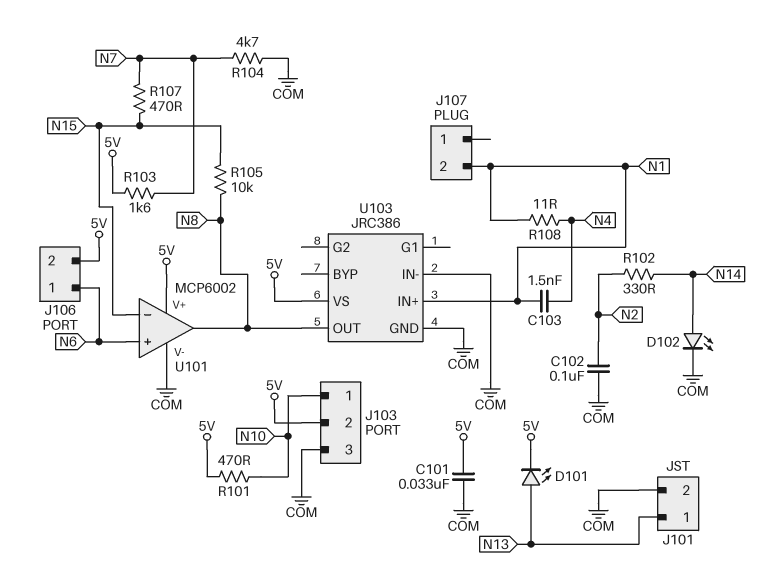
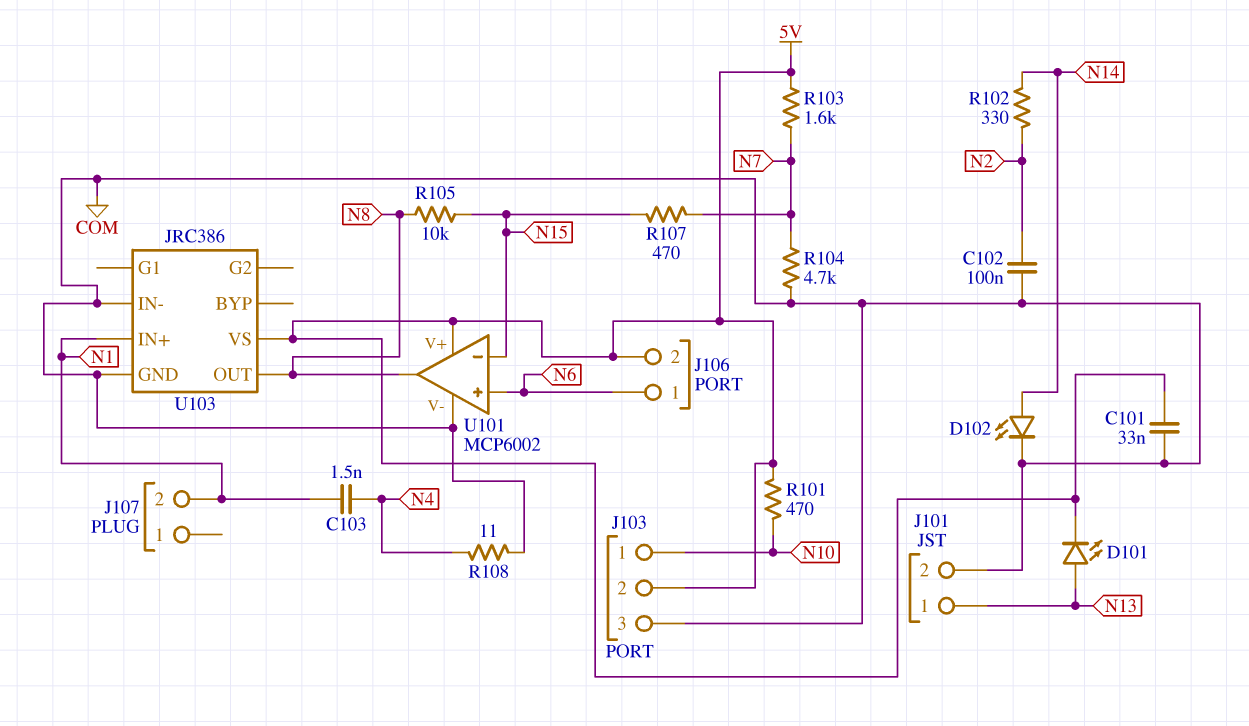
R108: 11 (N1, N4) -> 11 (COM, N4)

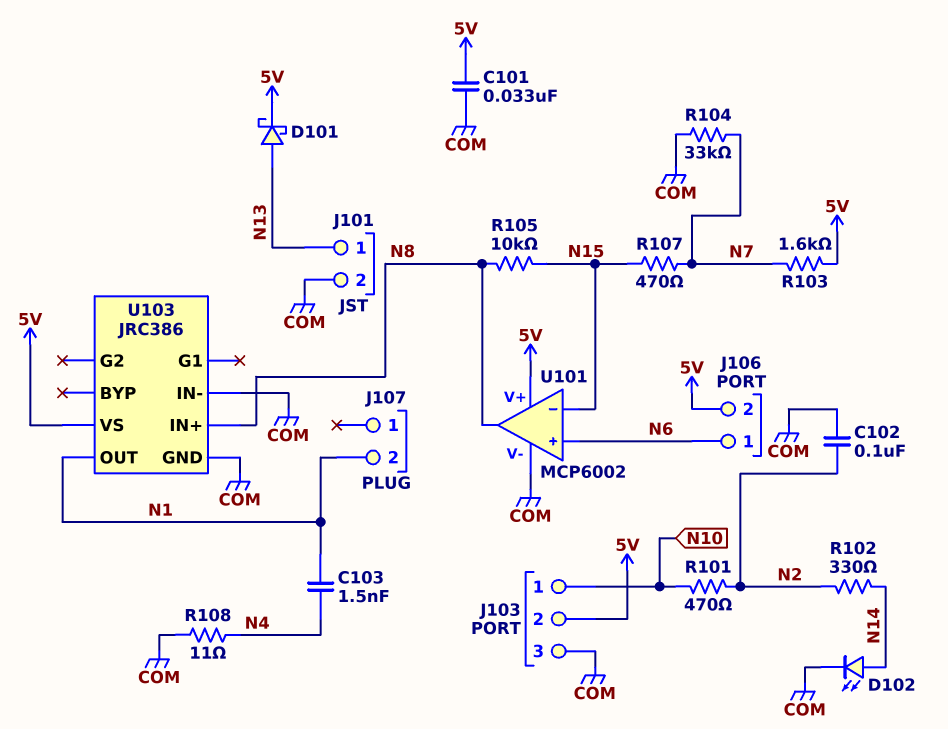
D101: LED (A N13, K 5V) -> schottky (A N13, K 5V)
R101: 470 (5V, N10) -> 470 (N2, N10)
R104: 4.7k (COM, N7) -> 33k (COM, N7)
U103 pin IN+: N1 -> N8
U103 pin OUT: N8 -> N1

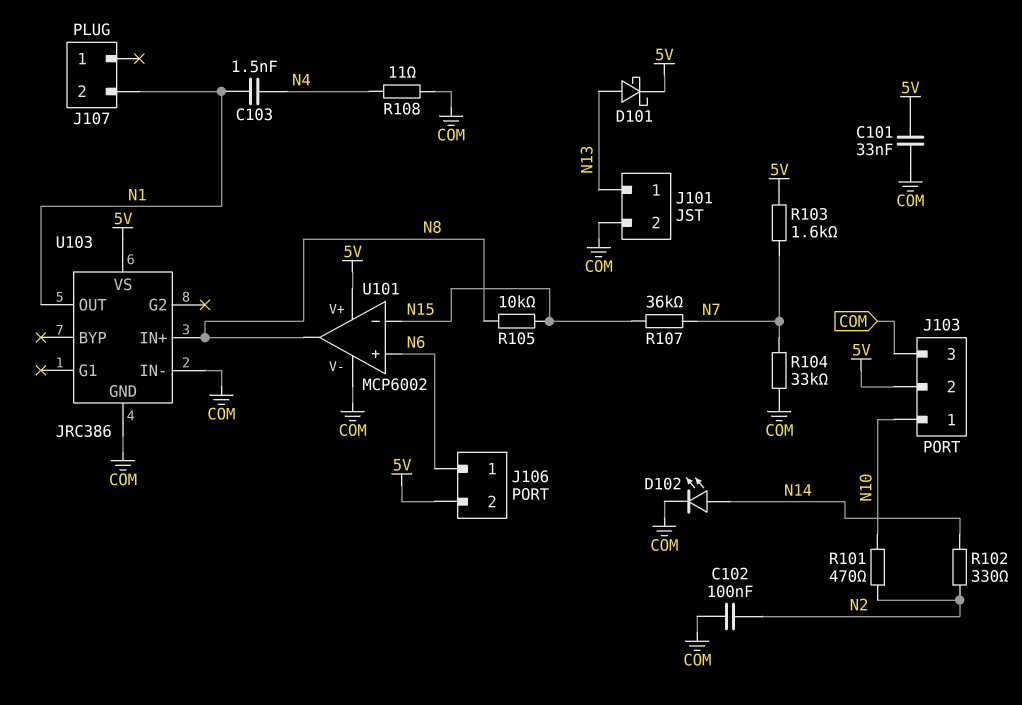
R107: 470 (N7, N15) -> 36k (N7, N15)

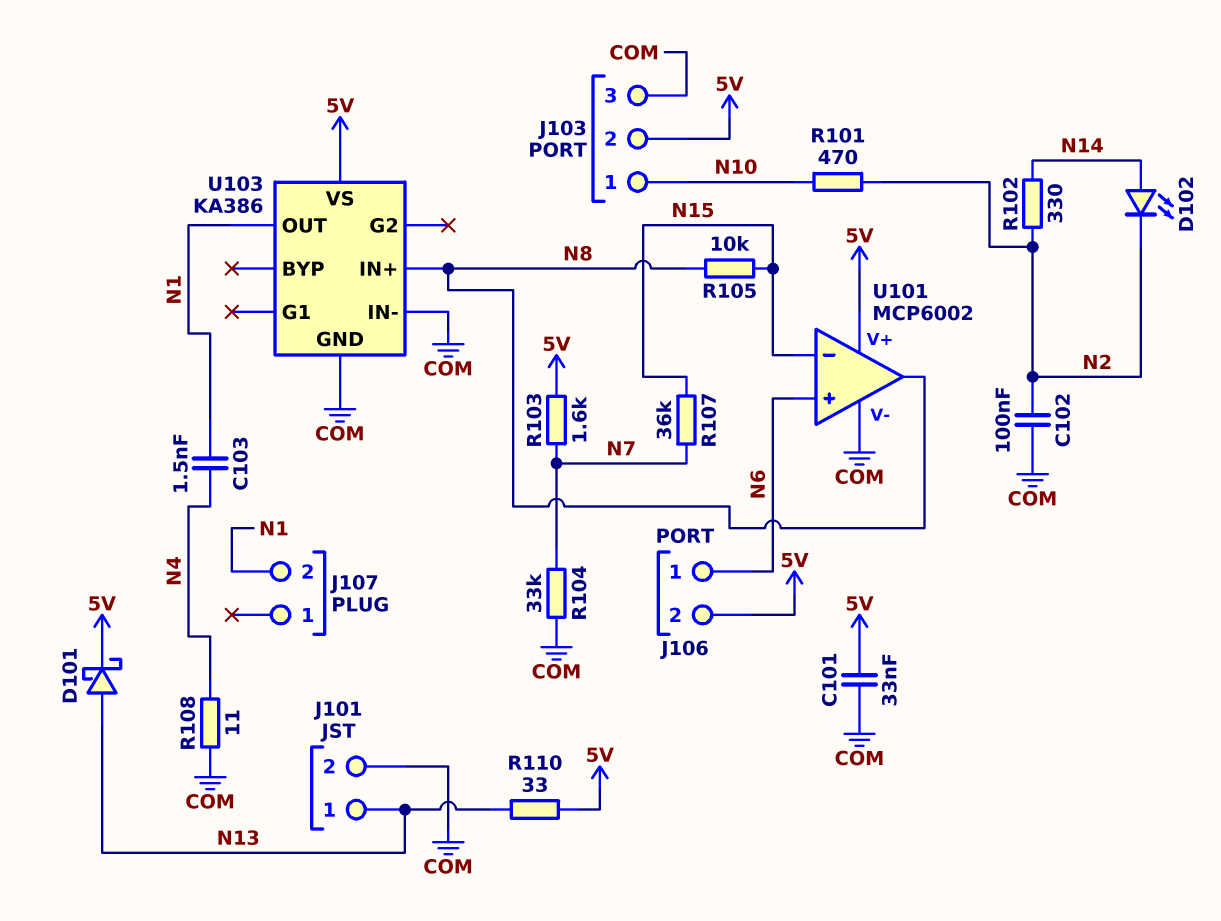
D102: LED (A N14, K COM) -> LED (A N14, K N2)
R110: none -> 33 (5V, N13)
U103: JRC386 -> KA386

